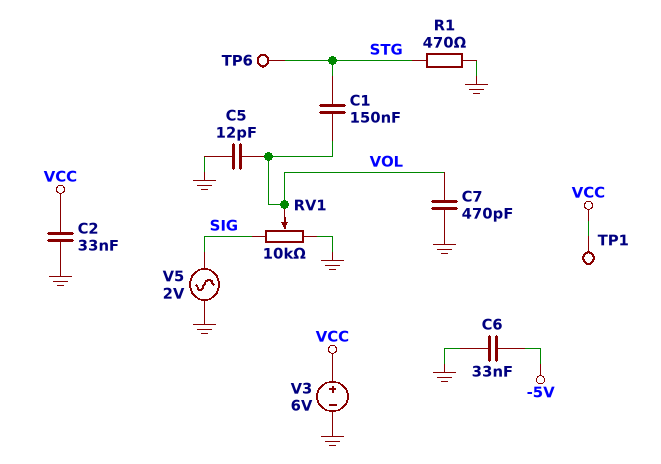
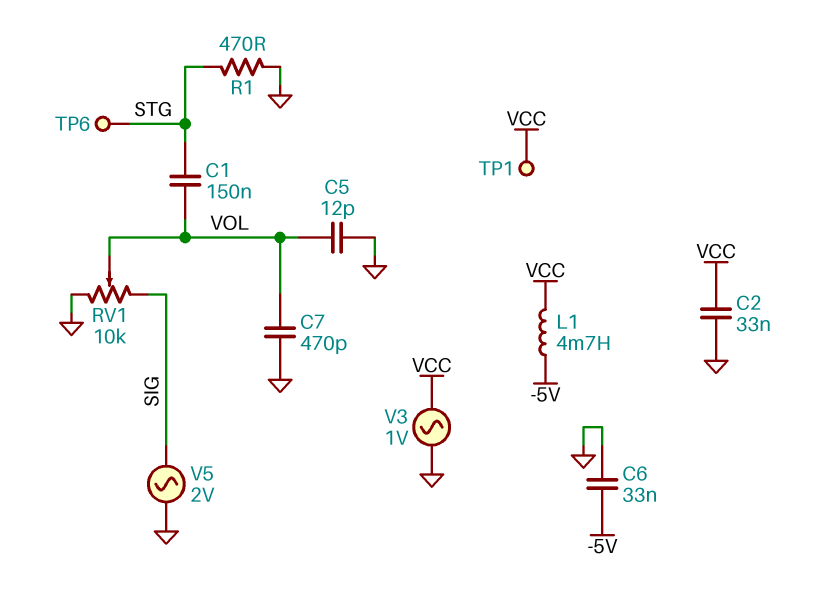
L1: none -> 4.7mH (-5V, VCC)
V3: 6V (plus VCC, minus GND) -> AC 1V (GND, VCC)

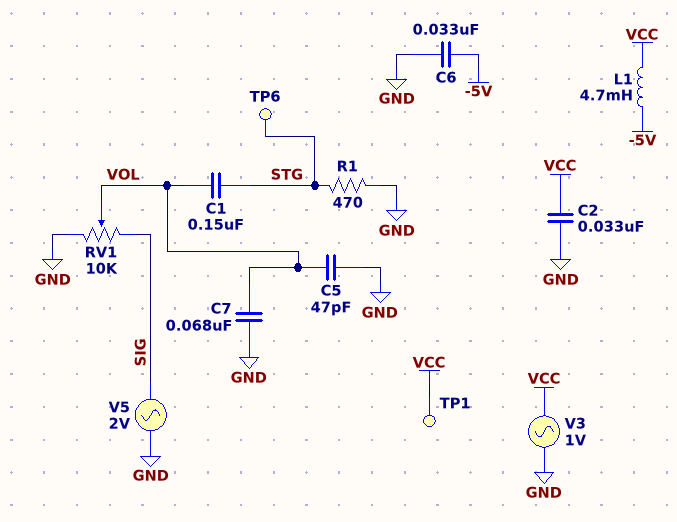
C5: 12pF (GND, VOL) -> 47pF (GND, VOL)
C7: 470pF (GND, VOL) -> 68nF (GND, VOL)

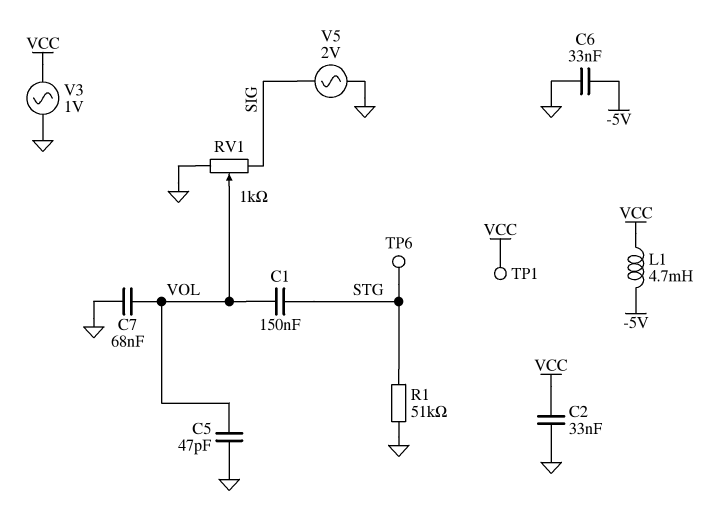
R1: 470 (GND, STG) -> 51k (GND, STG)
RV1: 10k (GND, SIG, wiper VOL) -> 1k (GND, SIG, wiper VOL)

